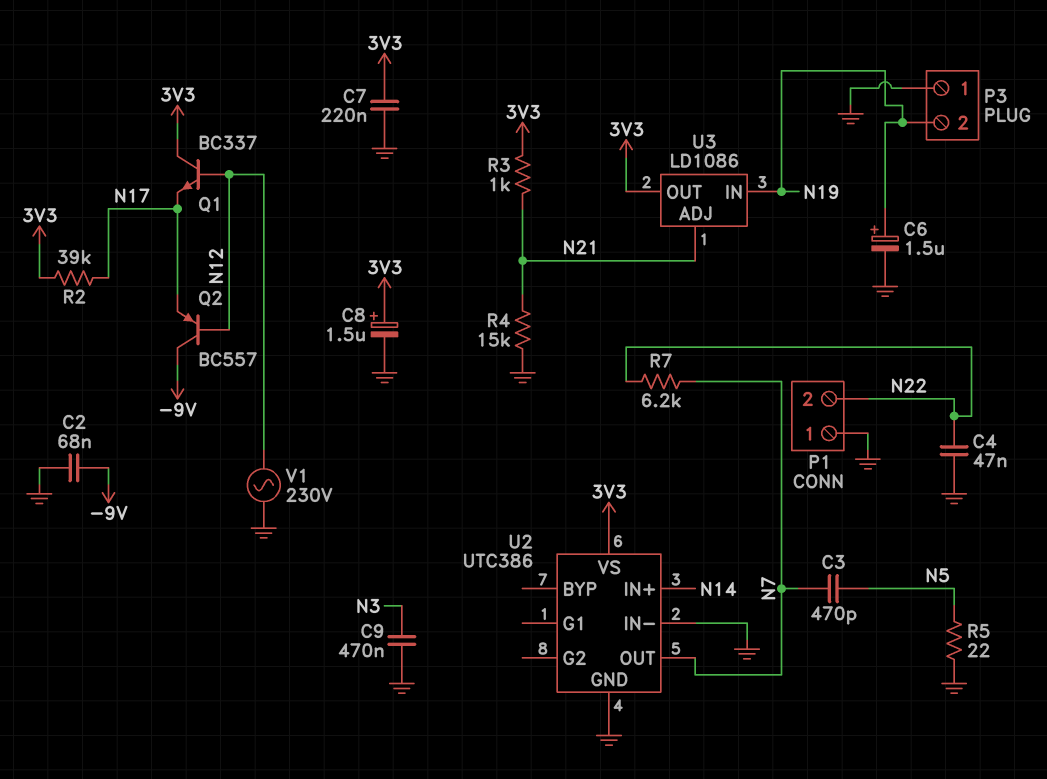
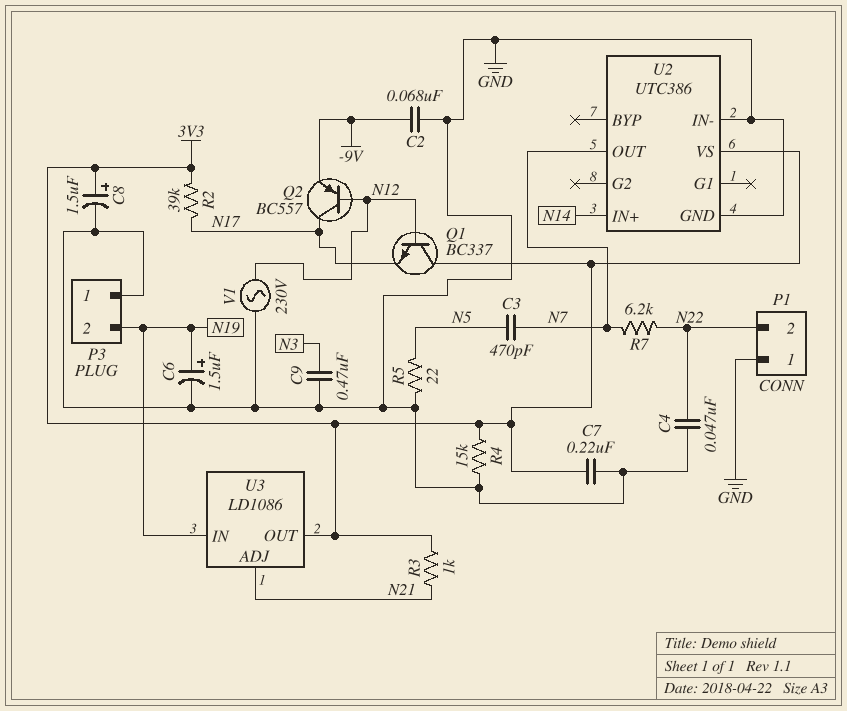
Q2: PNP BC557 (B N12, C -9V, E N17) -> PNP BC557 (B N12, C N17, E -9V)
R4: 15k (GND, N21) -> 15k (3V3, GND)

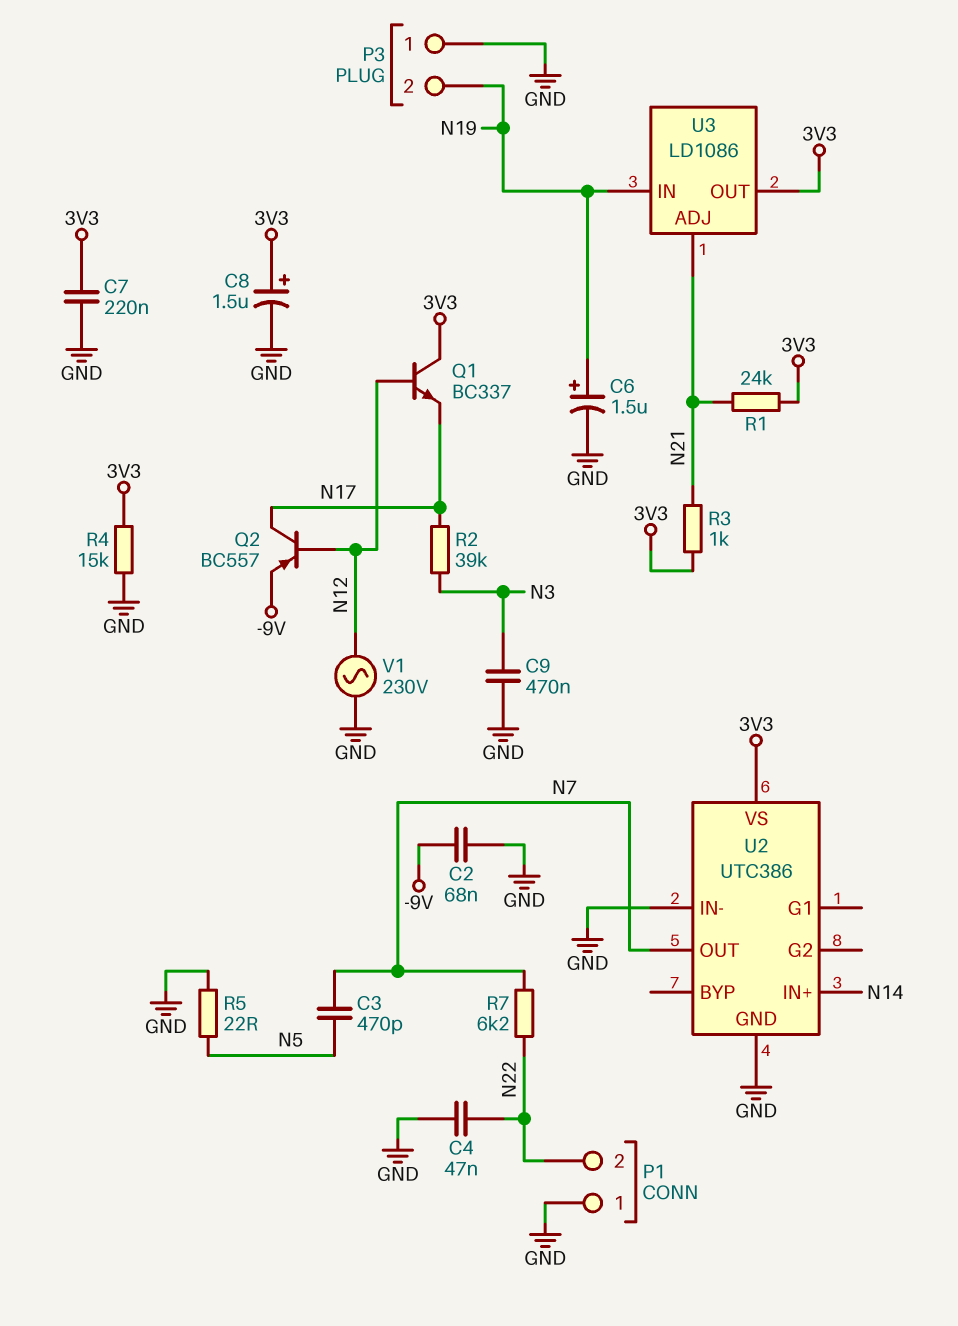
R1: none -> 24k (3V3, N21)
R2: 39k (3V3, N17) -> 39k (N3, N17)

